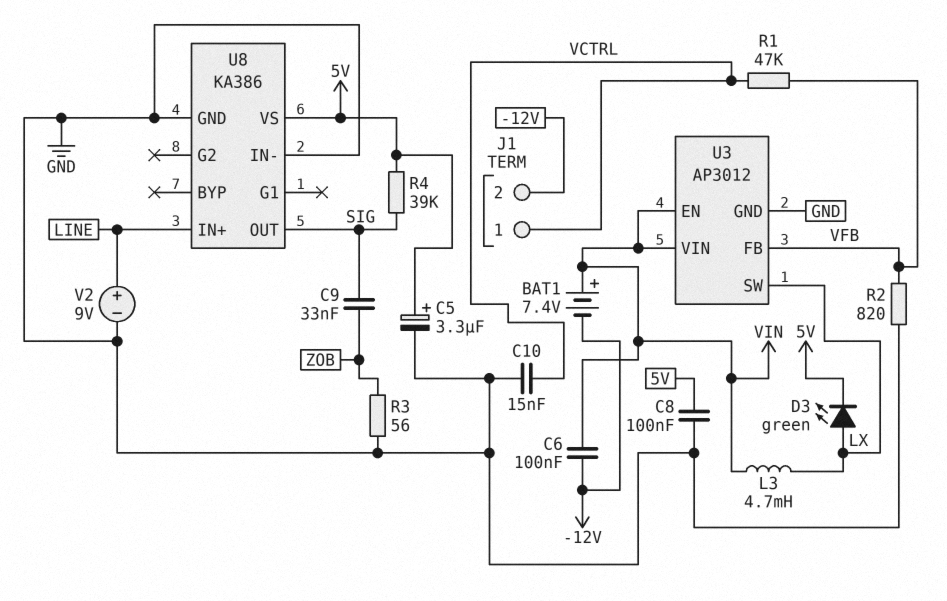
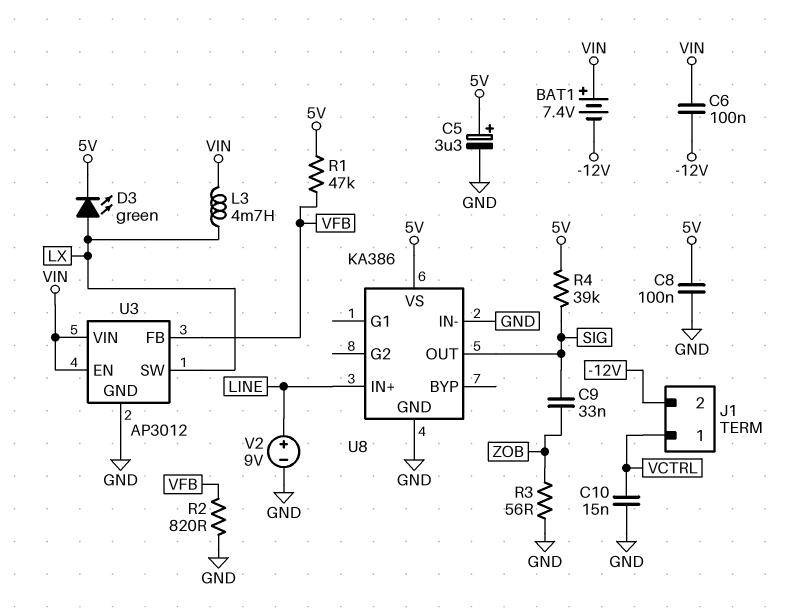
R1: 47k (VCTRL, VFB) -> 47k (5V, VFB)

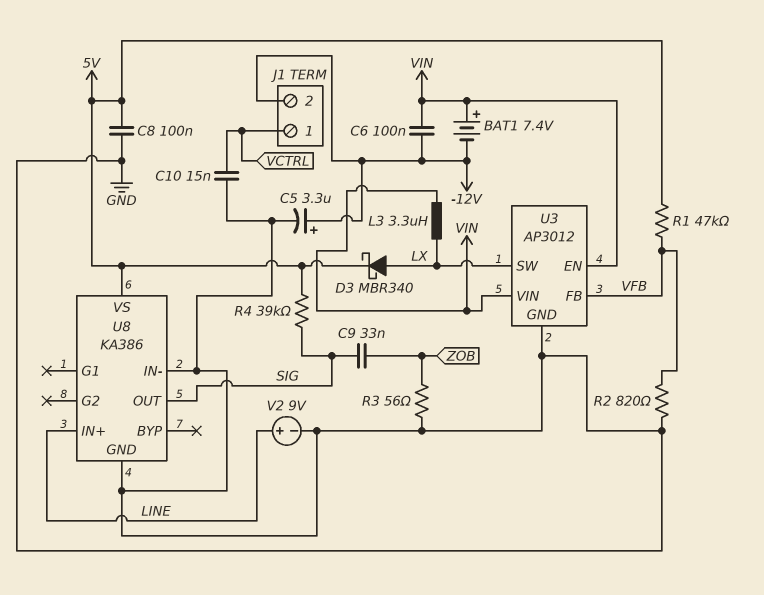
C5: 3.3uF (plus 5V, minus GND) -> 3.3uF (plus -12V, minus GND)
D3: LED green (A LX, K 5V) -> schottky MBR340 (A LX, K 5V)
L3: 4.7mH (LX, VIN) -> 3.3uH (LX, VIN)

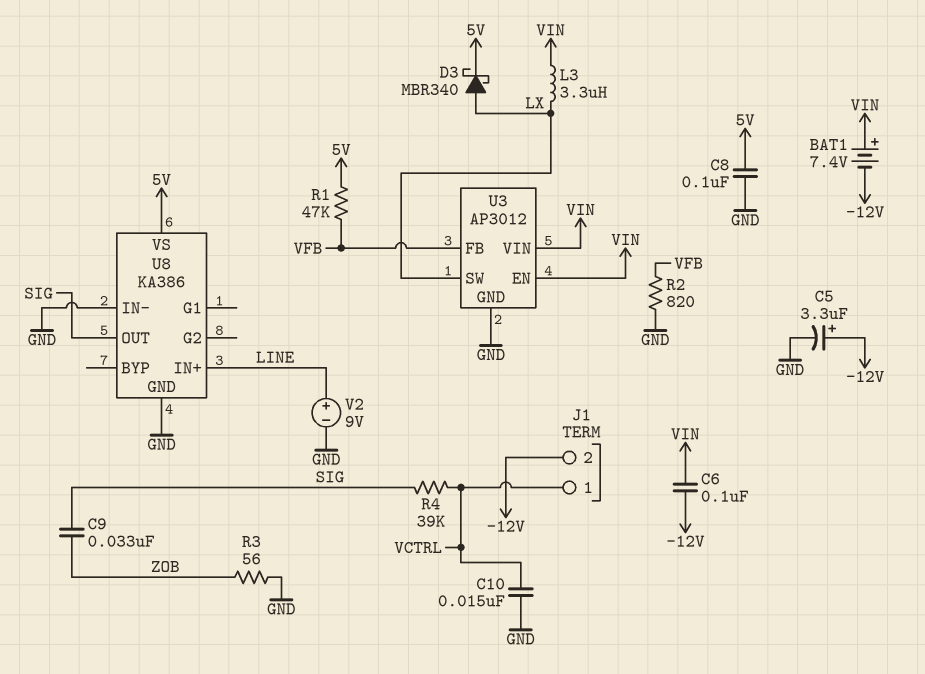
R4: 39k (5V, SIG) -> 39k (SIG, VCTRL)

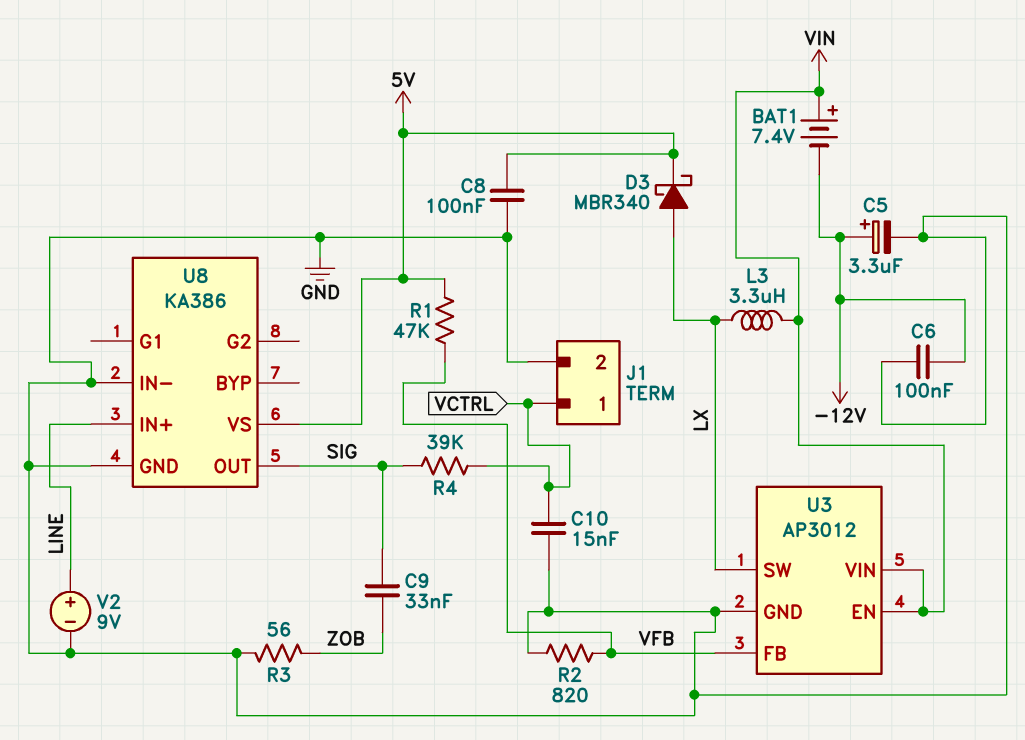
C6: 100nF (-12V, VIN) -> 100nF (-12V, GND)
J1 pin 2: -12V -> GND

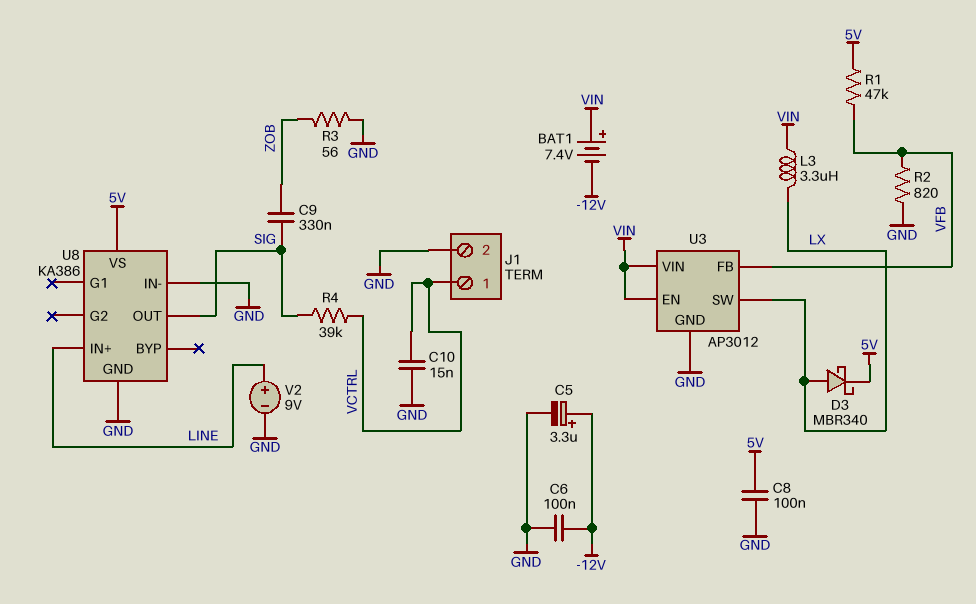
C9: 33nF (SIG, ZOB) -> 330nF (SIG, ZOB)

